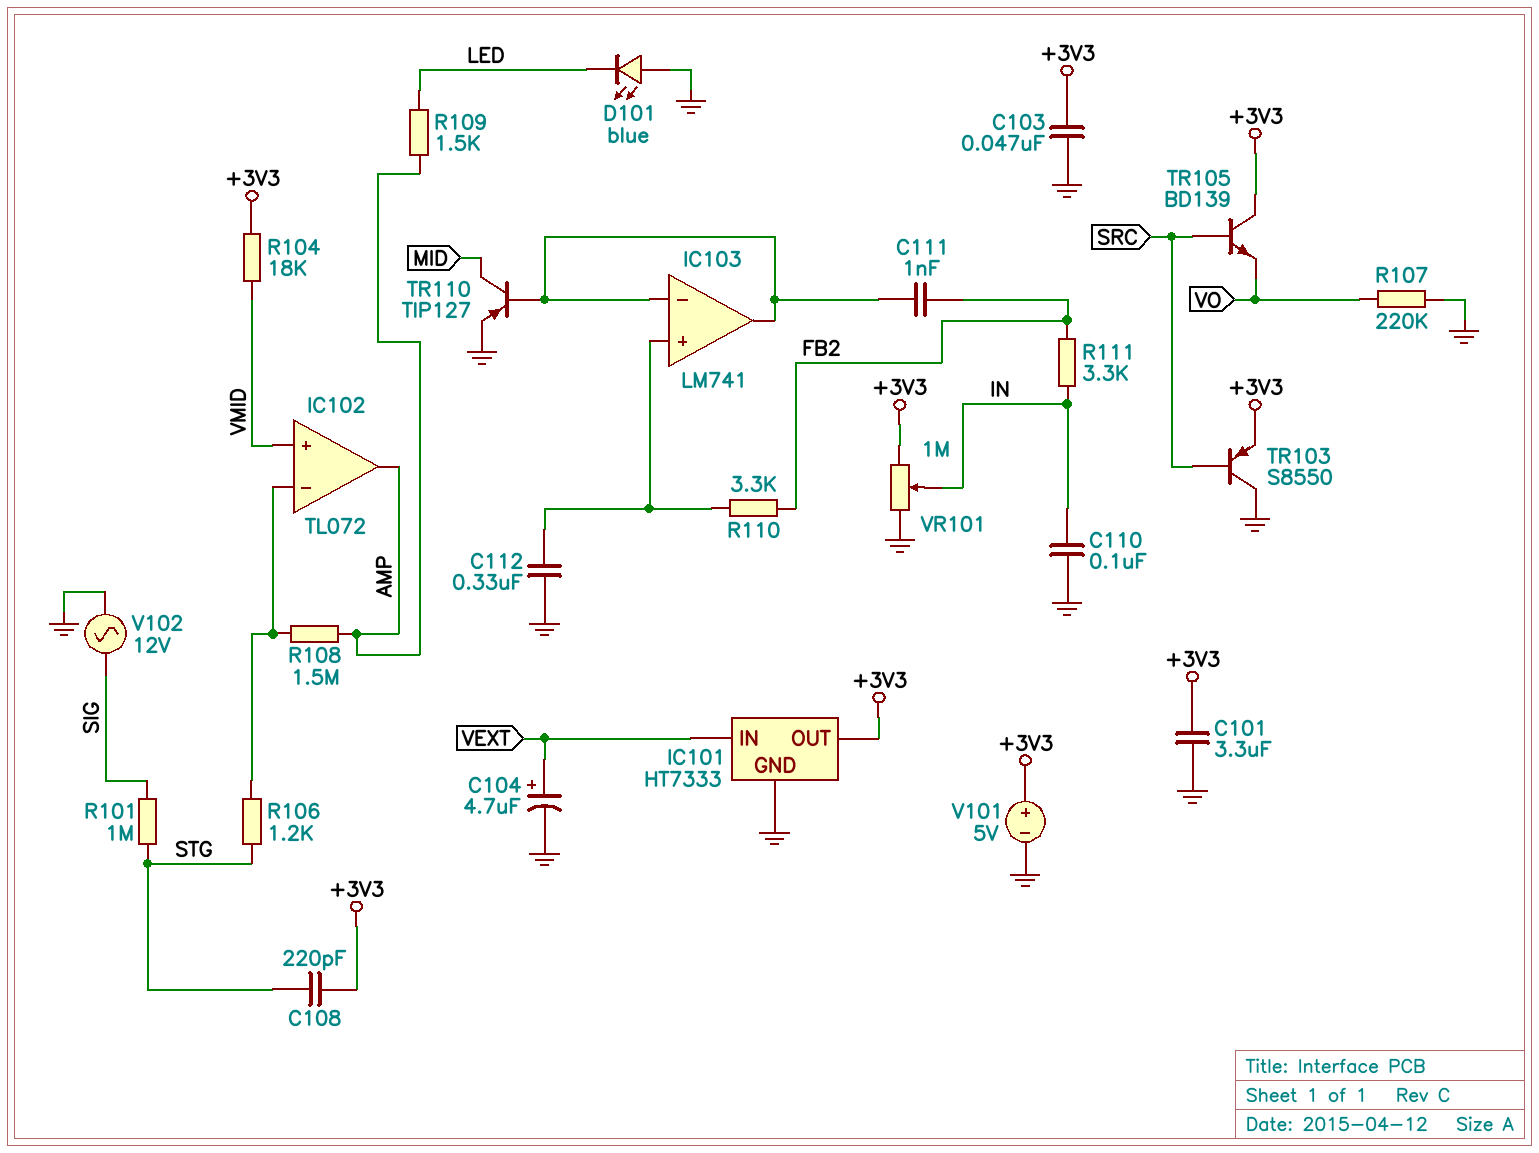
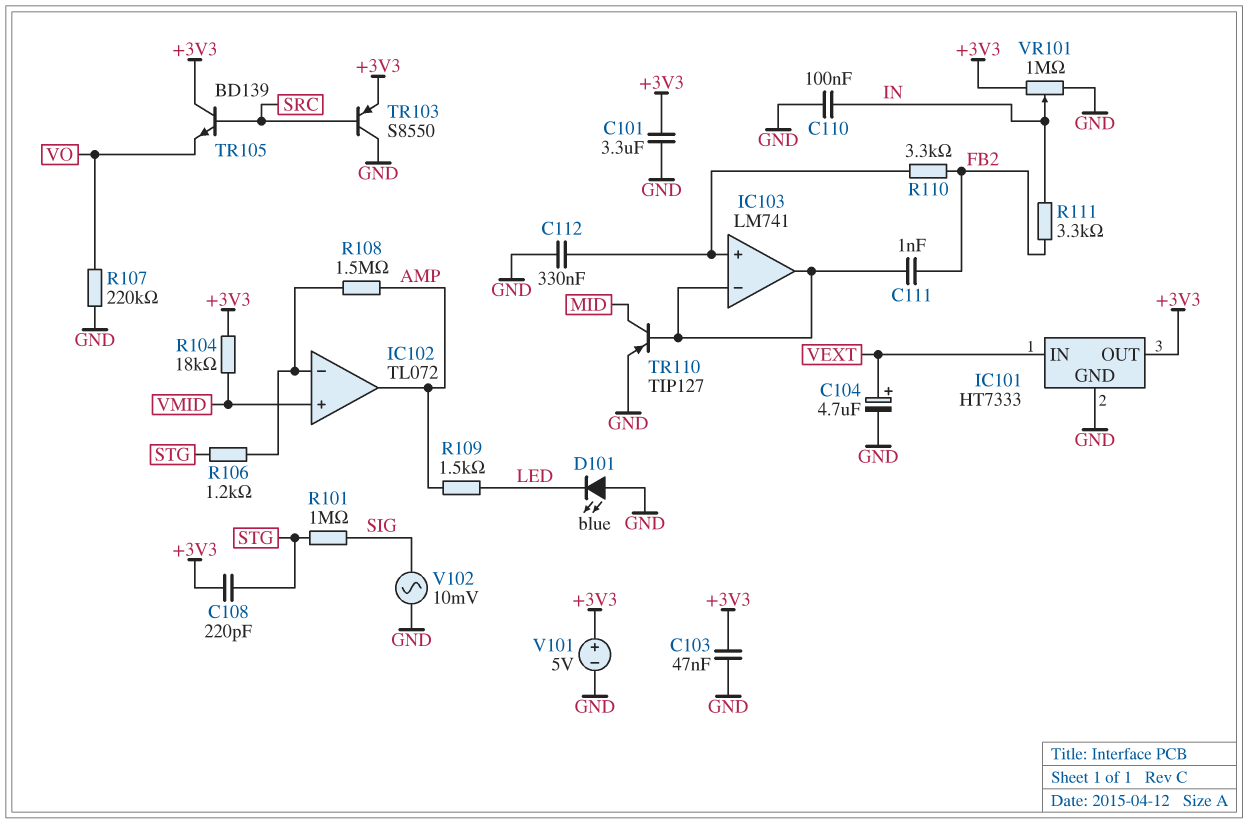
V102: AC 12V (GND, SIG) -> AC 10mV (GND, SIG)

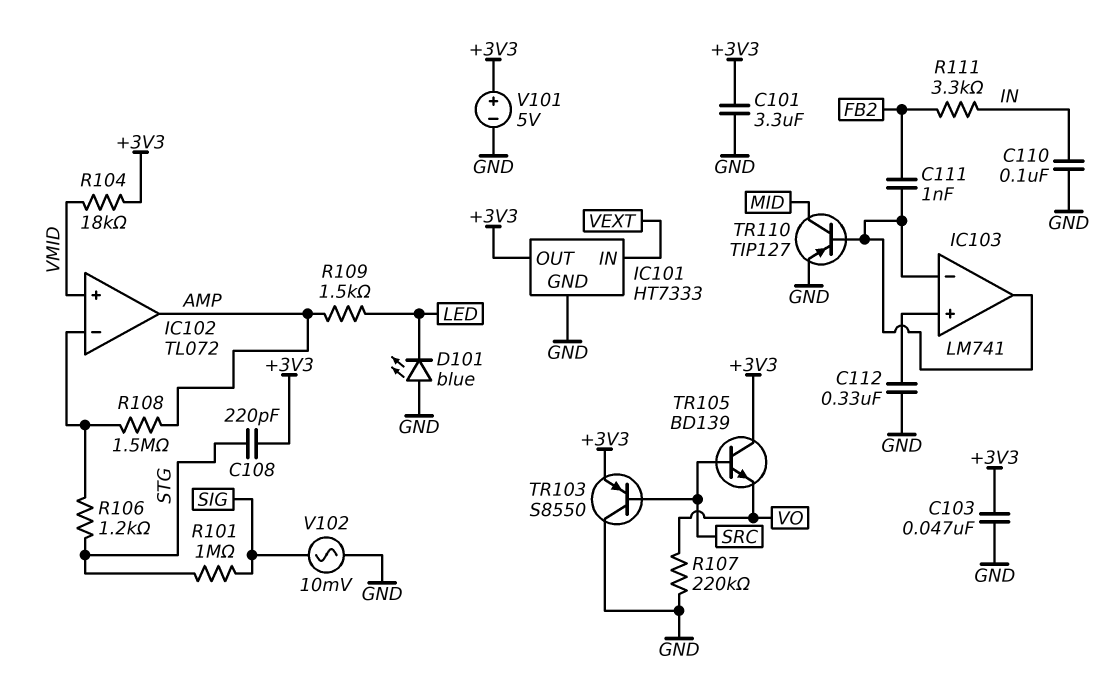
C104: 4.7uF (plus VEXT, minus GND) -> none
R110: 3.3k (FB2, IC103/in+) -> none
VR101: 1M (+3V3, GND, wiper IN) -> none

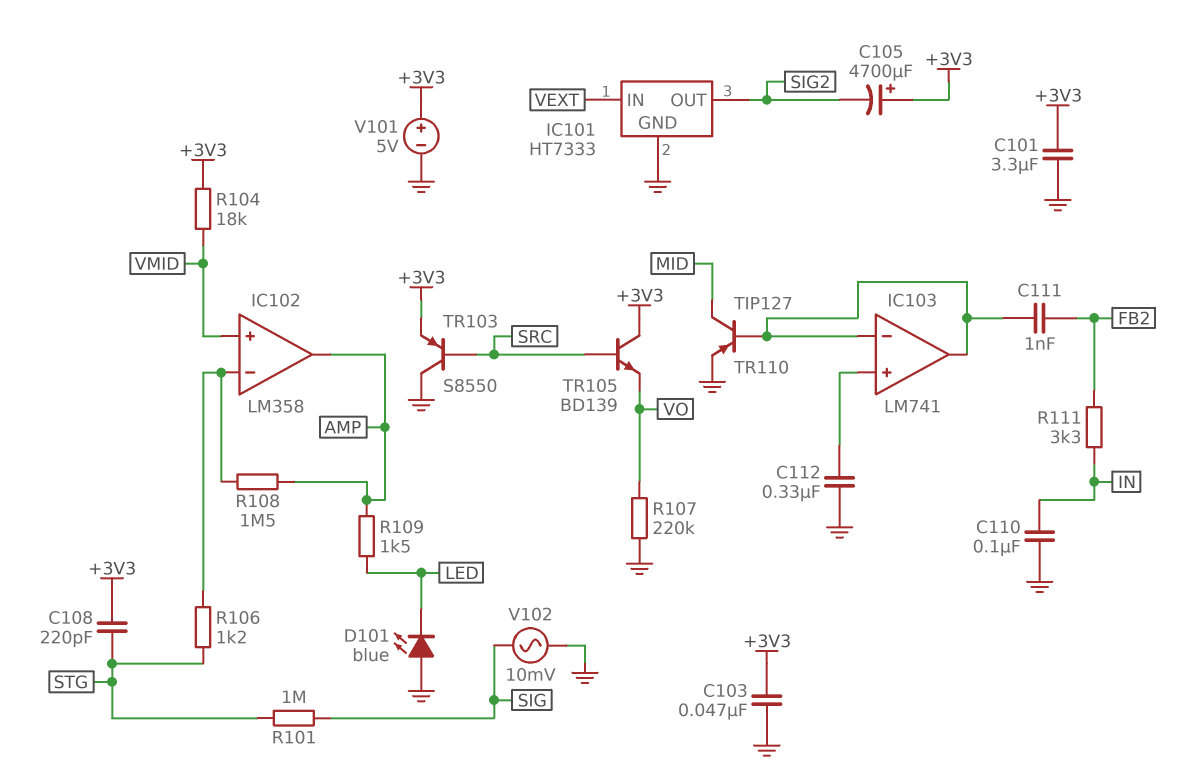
C105: none -> 4700uF (plus +3V3, minus SIG2)
IC101 pin OUT: +3V3 -> SIG2
IC102: TL072 -> LM358

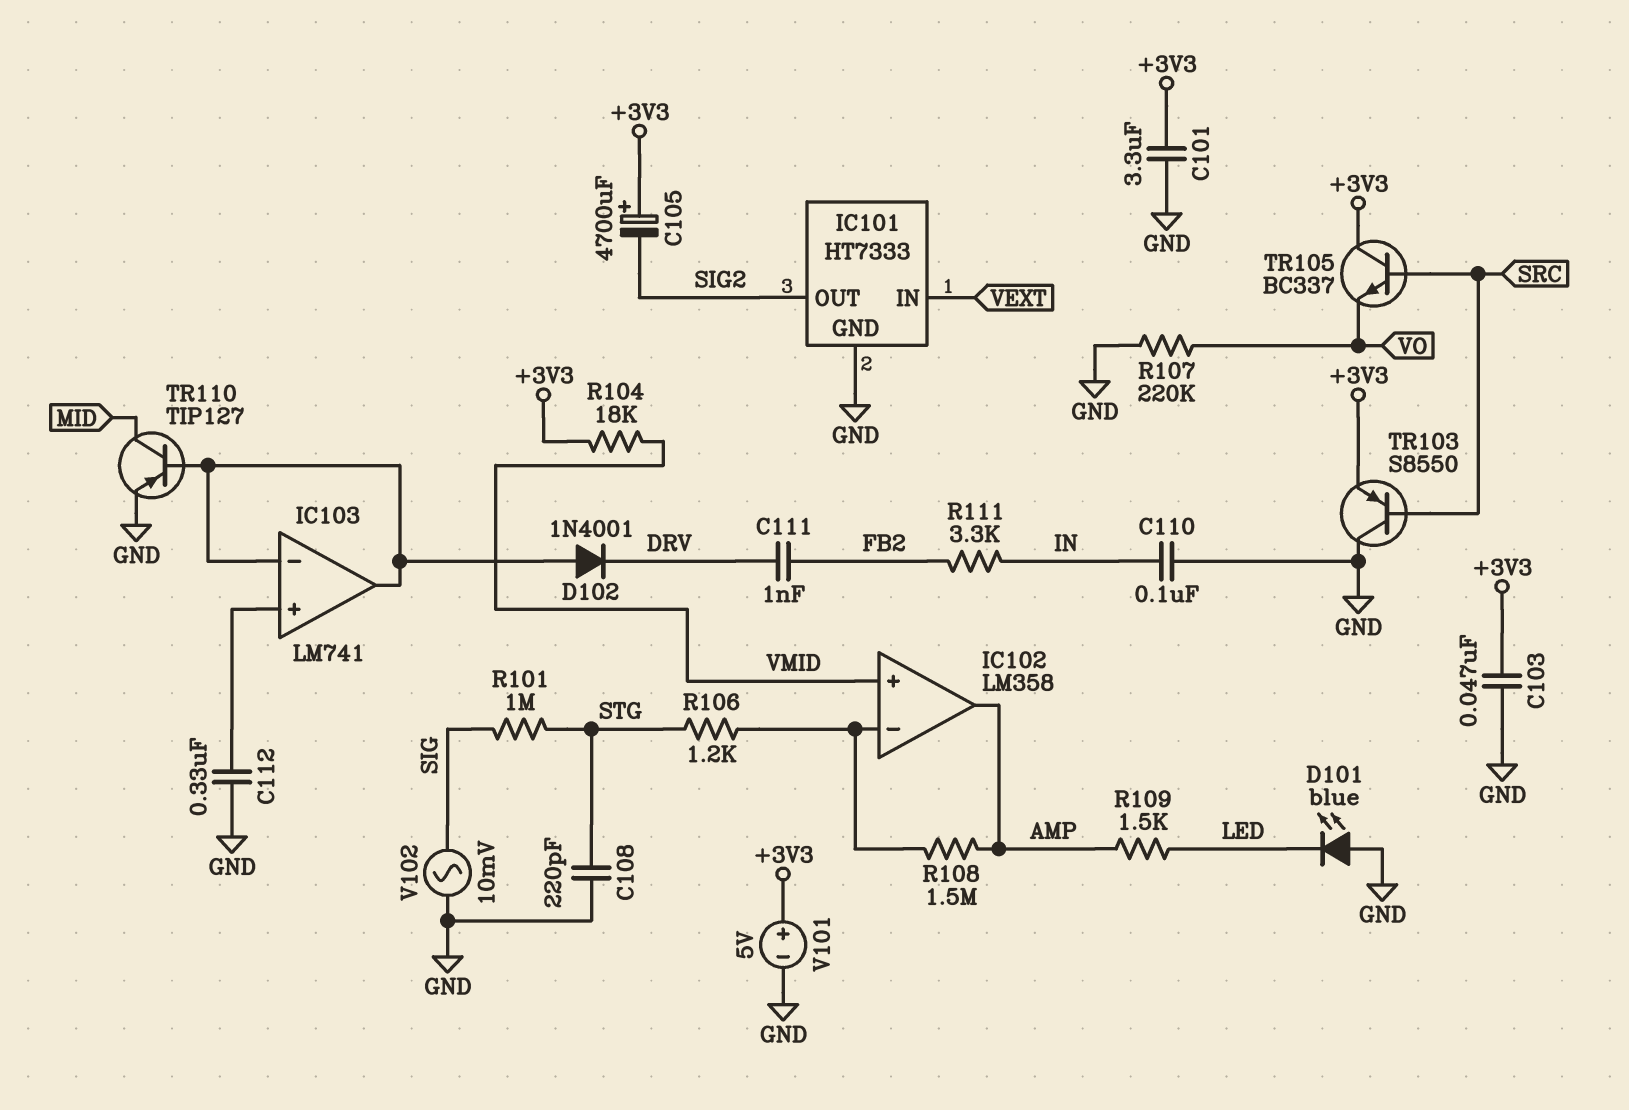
C108: 220pF (+3V3, STG) -> 220pF (GND, STG)
C111: 1nF (FB2, IC103/in-) -> 1nF (DRV, FB2)
D102: none -> diode 1N4001 (A IC103/in-, K DRV)
TR105: NPN BD139 (B SRC, C +3V3, E VO) -> NPN BC337 (B SRC, C +3V3, E VO)

